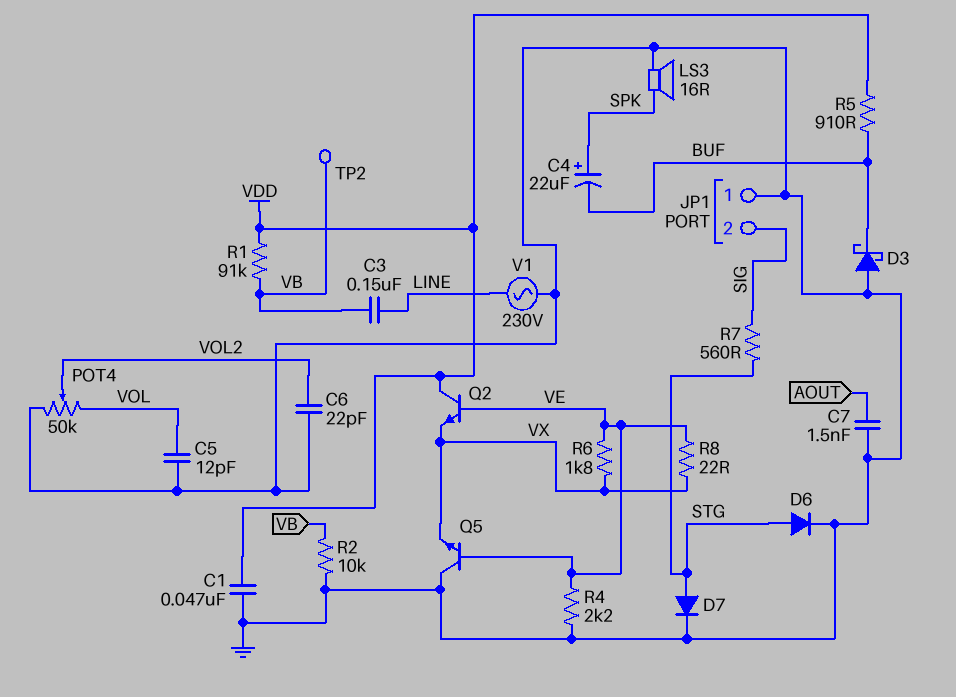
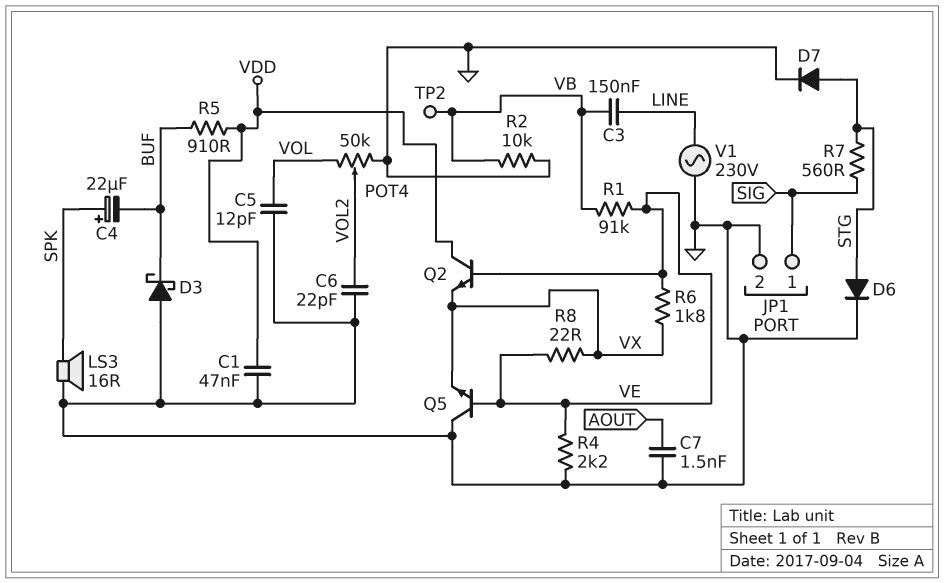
JP1 pin 1: GND -> SIG
JP1 pin 2: SIG -> GND
R1: 91k (VB, VDD) -> 91k (VB, VE)

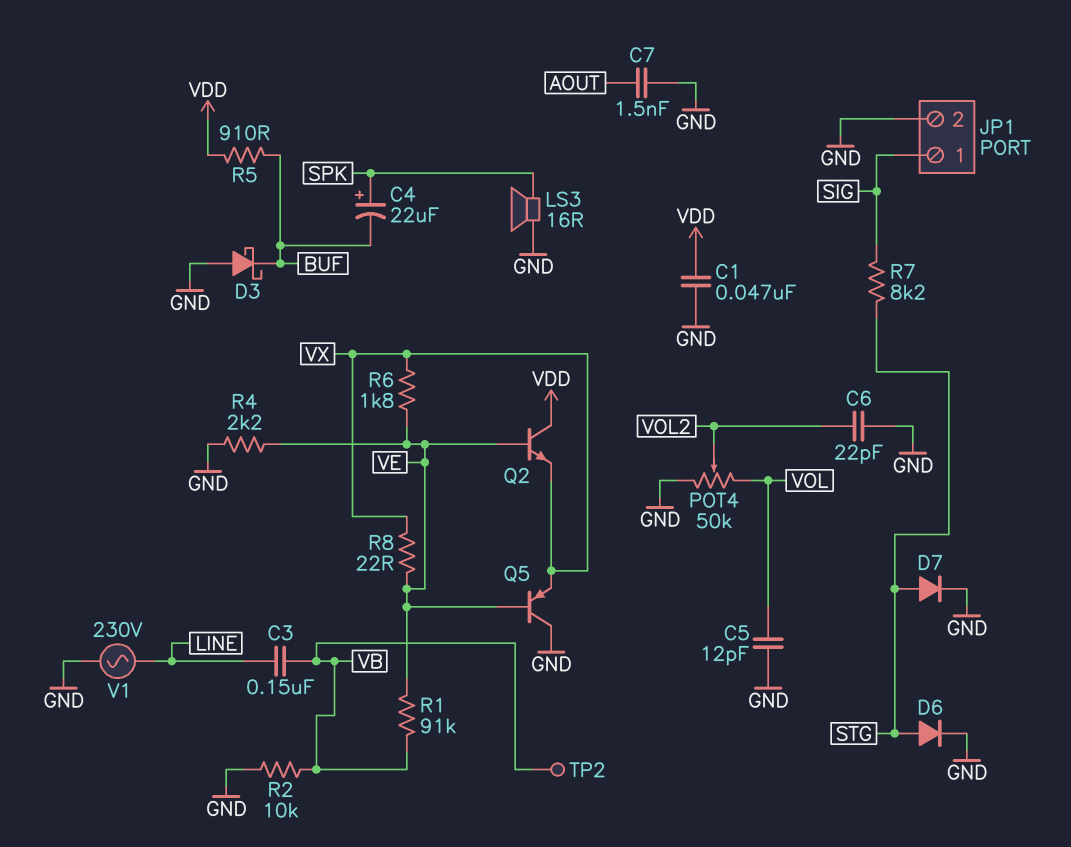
Q5: NPN (B VE, C GND, E VX) -> PNP (B VE, C GND, E VX)
R7: 560 (SIG, STG) -> 8.2k (SIG, STG)

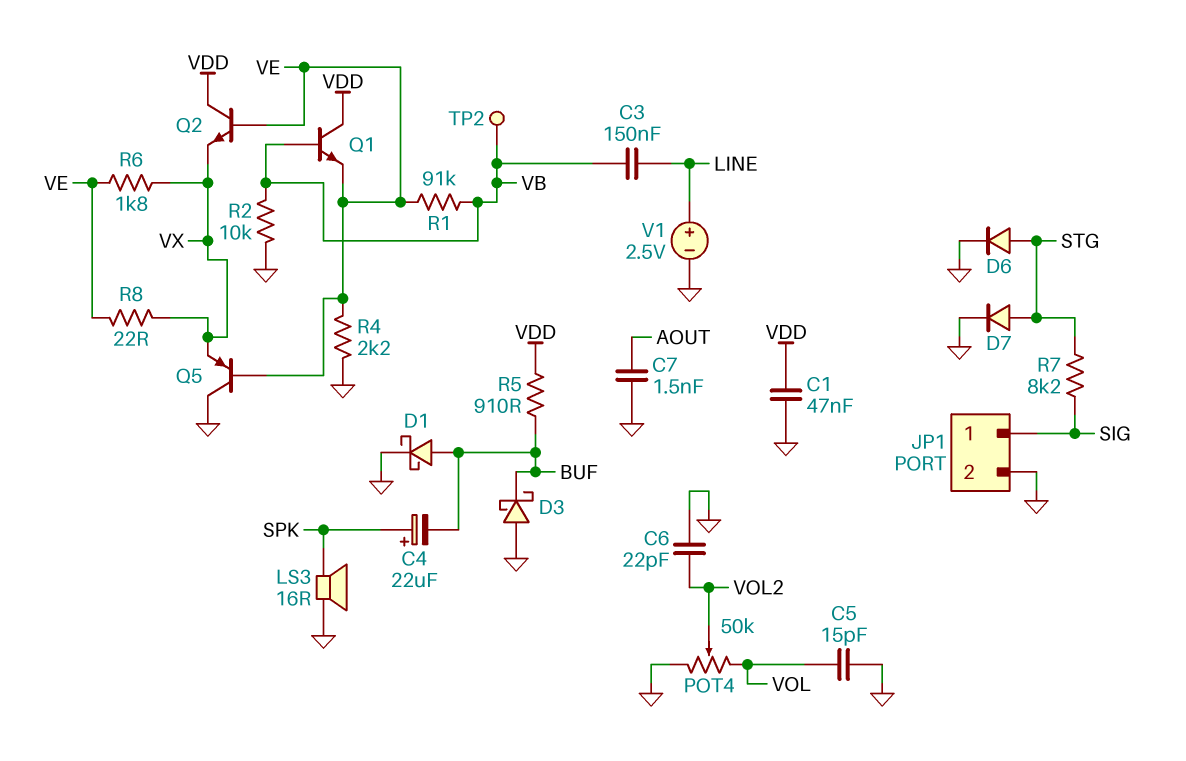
C5: 12pF (GND, VOL) -> 15pF (GND, VOL)
D1: none -> schottky (A BUF, K GND)
Q1: none -> NPN (B VB, C VDD, E VE)
V1: AC 230V (GND, LINE) -> 2.5V (plus LINE, minus GND)

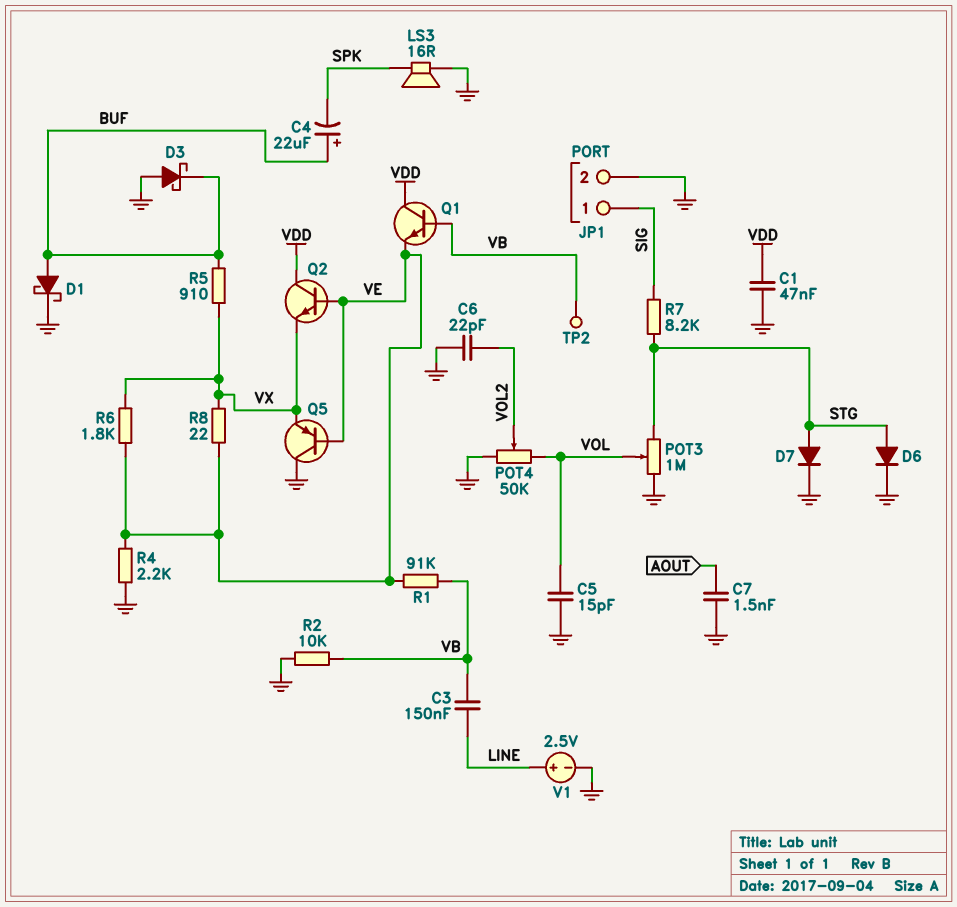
C4: 22uF (plus SPK, minus BUF) -> 22uF (plus BUF, minus SPK)
POT3: none -> 1M (GND, STG, wiper VOL)
R5: 910 (BUF, VDD) -> 910 (BUF, VX)

